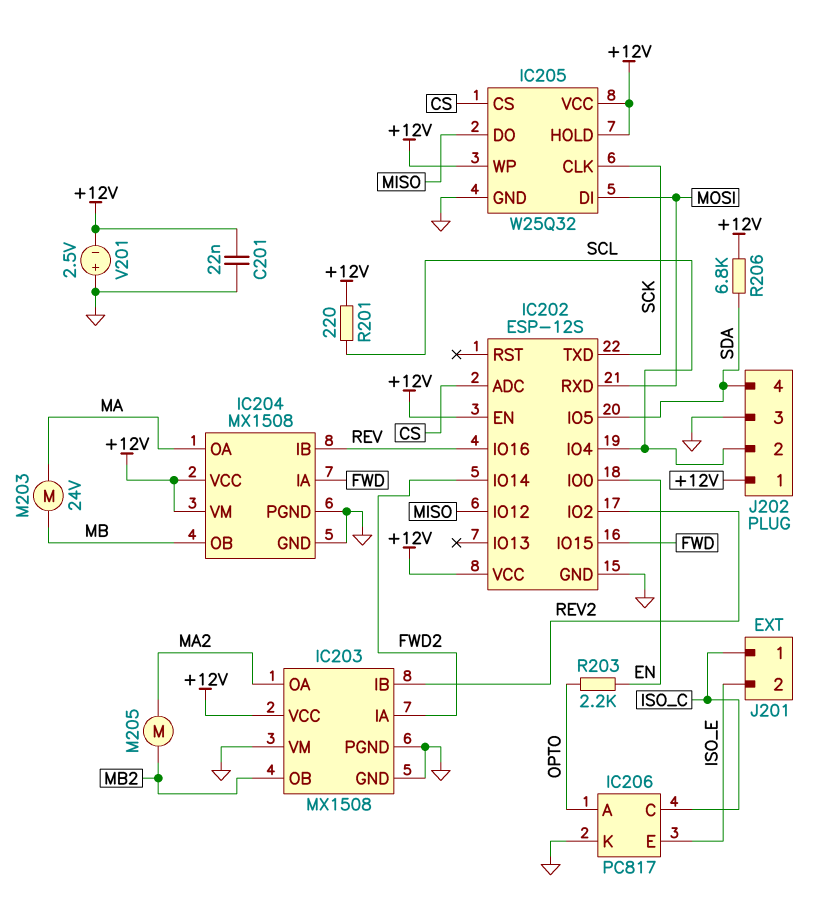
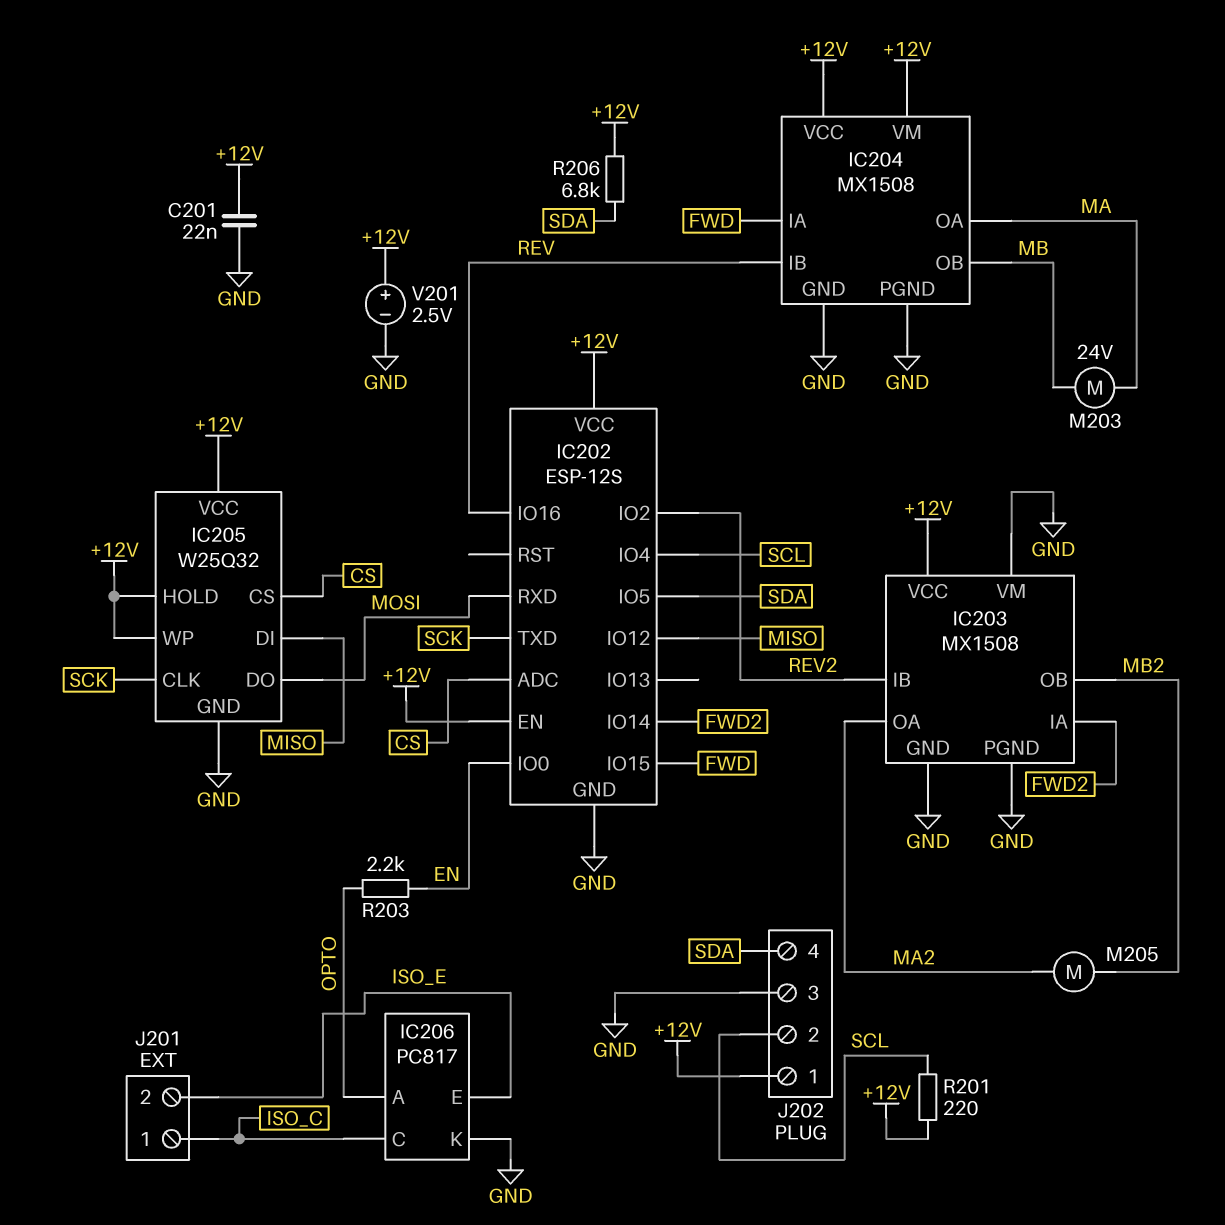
IC205 pin DI: MOSI -> MISO
IC205 pin DO: MISO -> MOSI
V201: 2.5V (plus GND, minus +12V) -> 2.5V (plus +12V, minus GND)

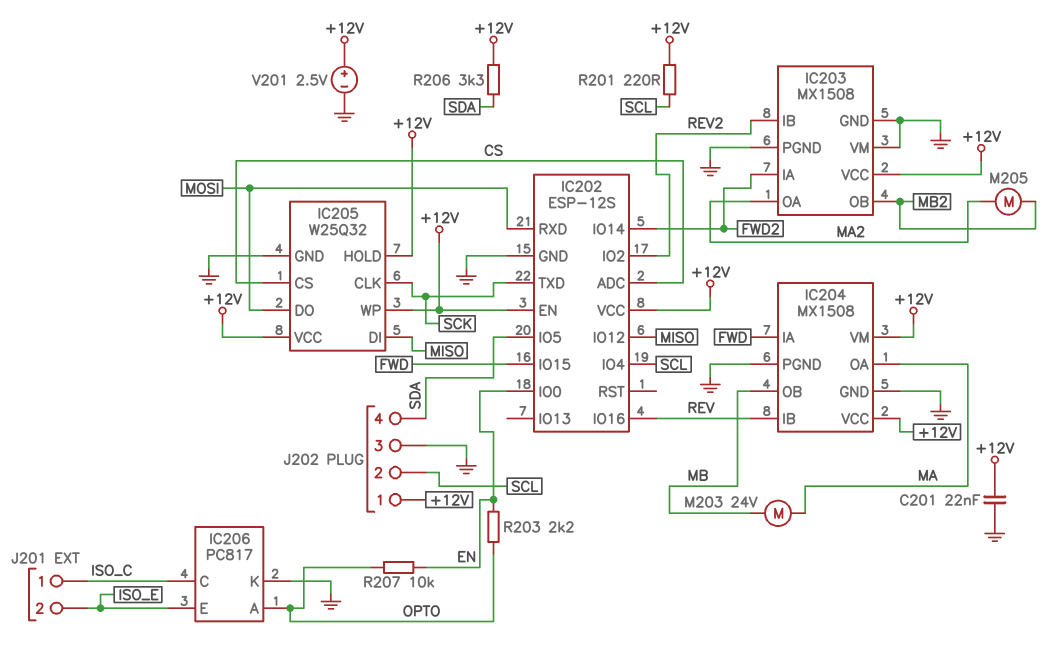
R206: 6.8k (+12V, SDA) -> 3.3k (+12V, SDA)
R207: none -> 10k (EN, OPTO)

